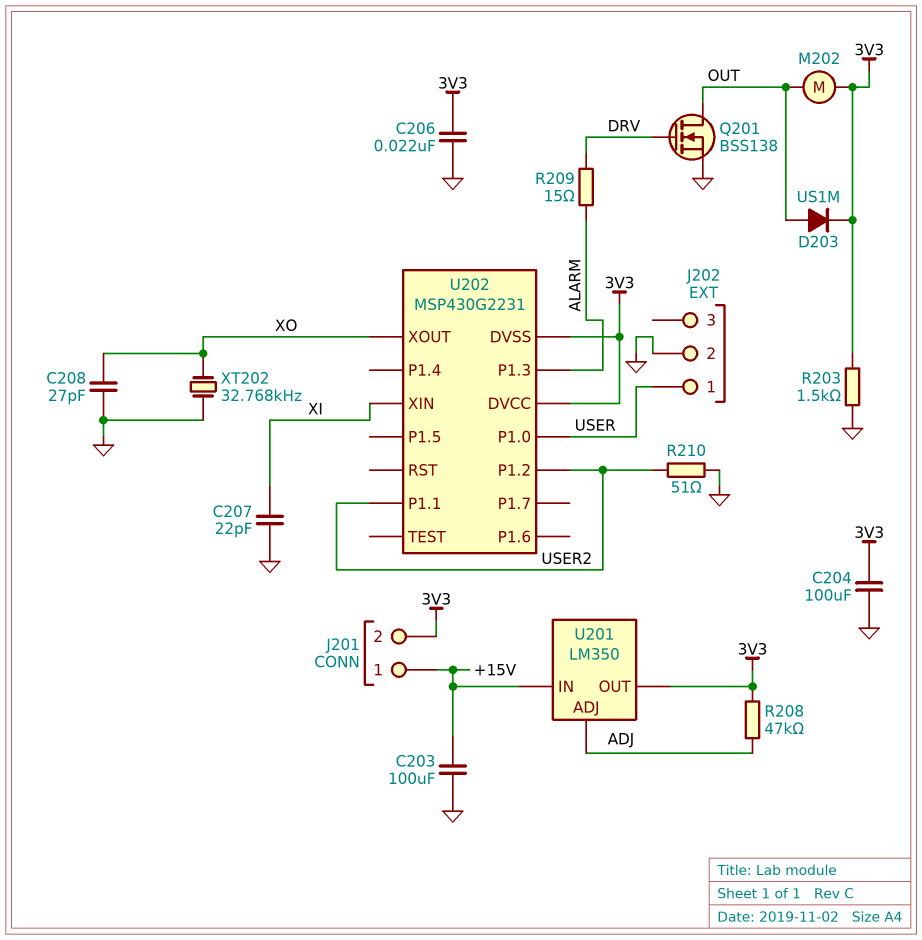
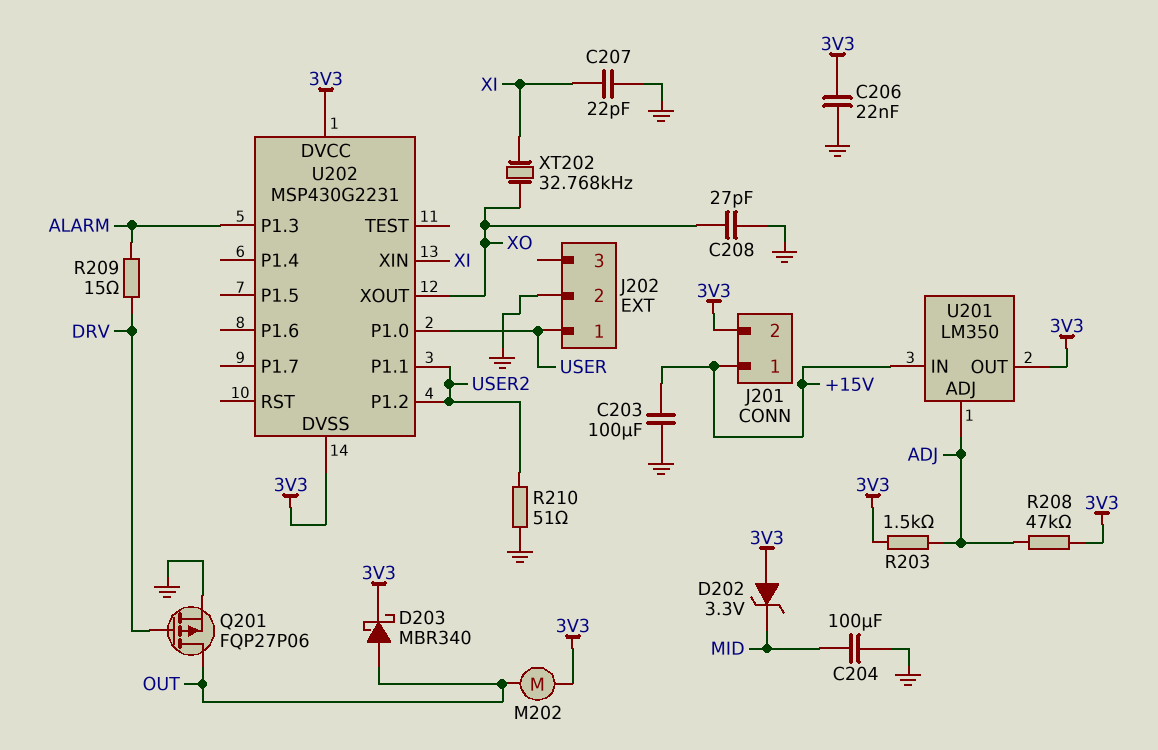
C204: 100uF (3V3, GND) -> 100uF (GND, MID)
D202: none -> zener 3.3V (A 3V3, K MID)
D203: diode US1M (A OUT, K 3V3) -> schottky MBR340 (A OUT, K 3V3)
Q201: NMOS BSS138 (G DRV, D OUT, S GND) -> PMOS FQP27P06 (G DRV, D OUT, S GND)
R203: 1.5k (3V3, GND) -> 1.5k (3V3, ADJ)
XT202: 32.768kHz (GND, XO) -> 32.768kHz (XI, XO)

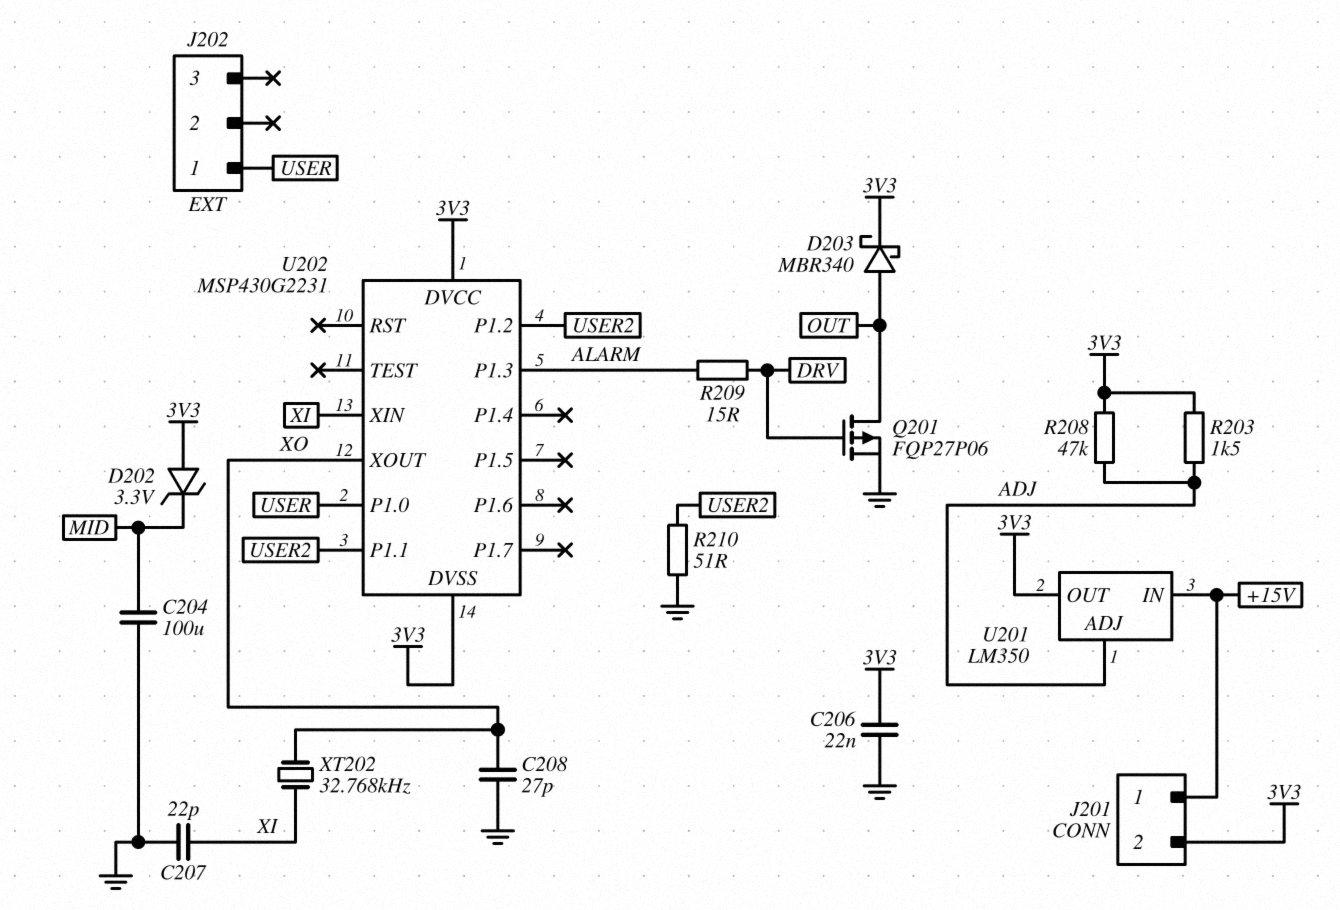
C203: 100uF (+15V, GND) -> none
J202 pin 2: GND -> none
M202: motor (3V3, OUT) -> none

